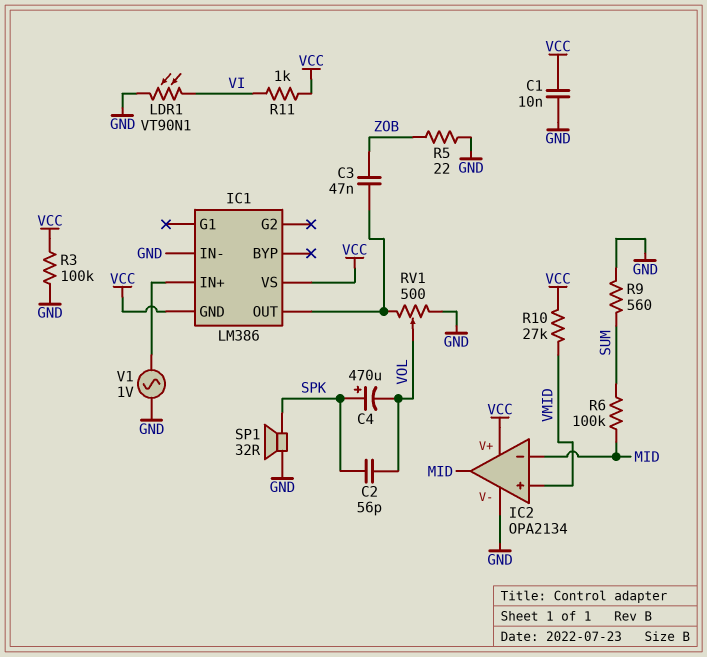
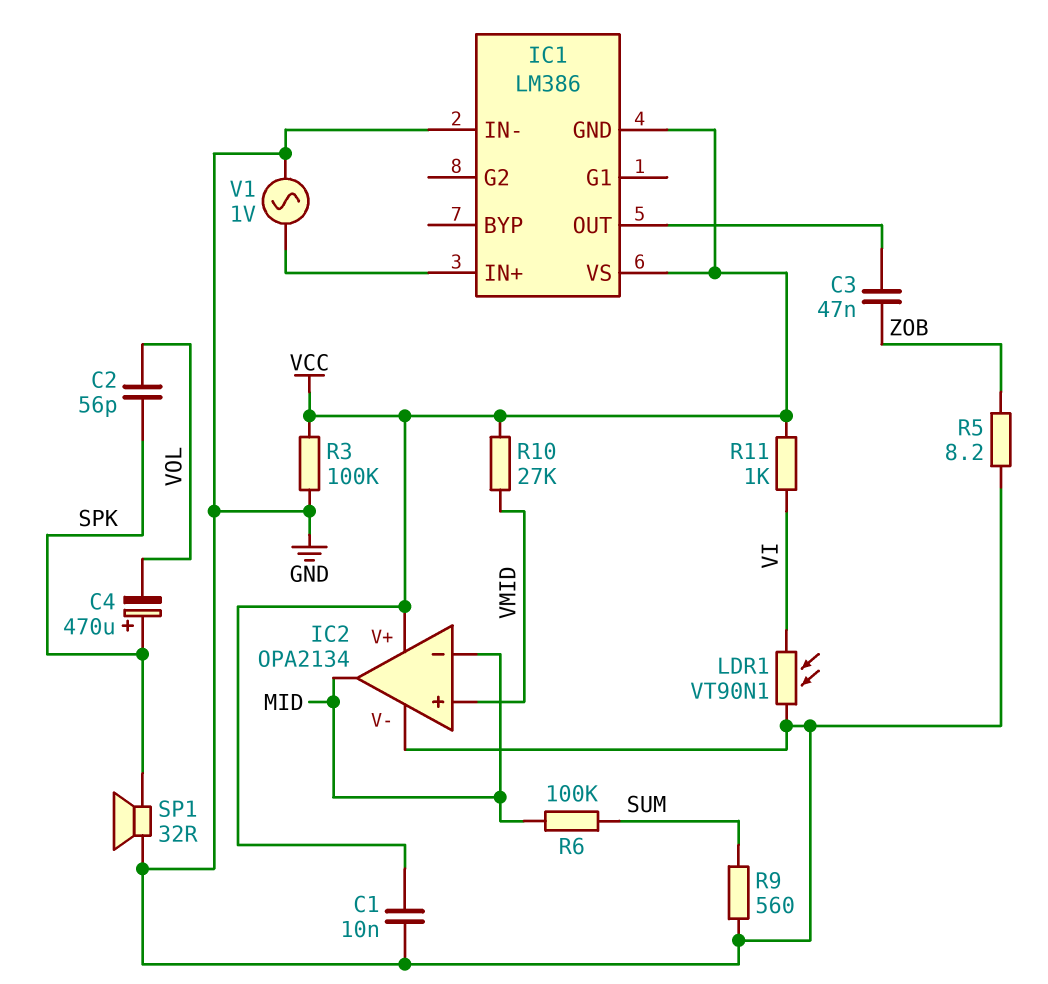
R5: 22 (GND, ZOB) -> 8.2 (GND, ZOB)
RV1: 500 (GND, IC1/OUT, wiper VOL) -> none

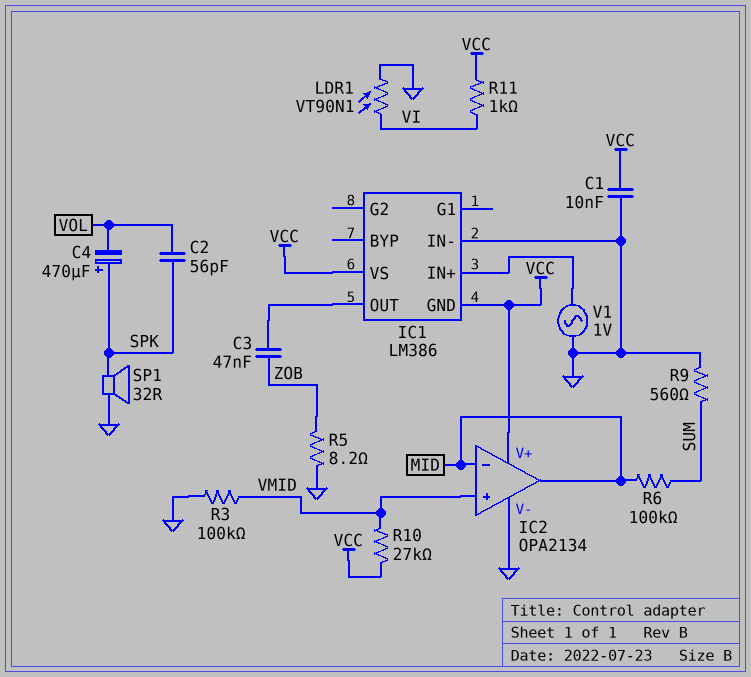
R3: 100k (GND, VCC) -> 100k (GND, VMID)

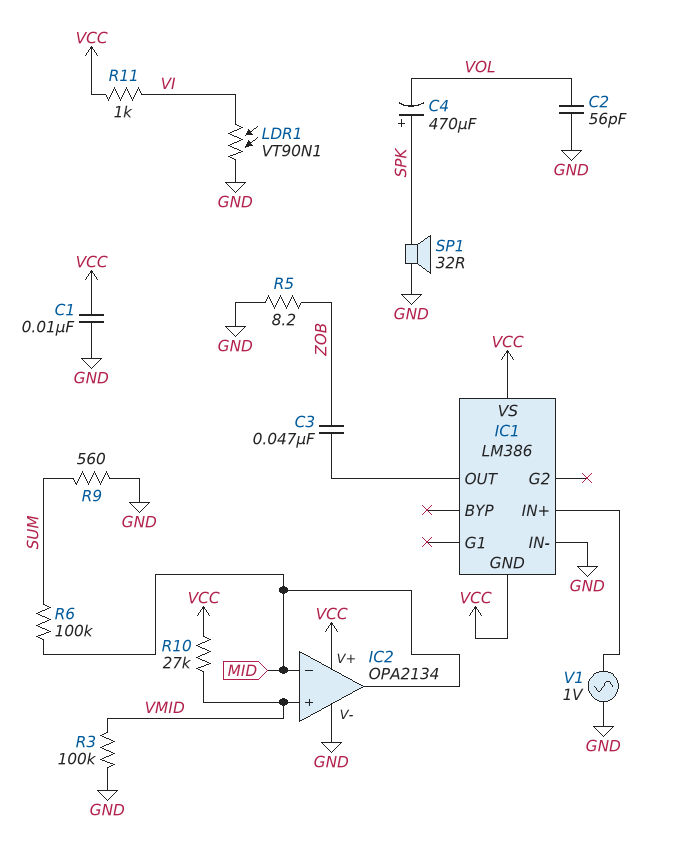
C2: 56pF (SPK, VOL) -> 56pF (GND, VOL)

